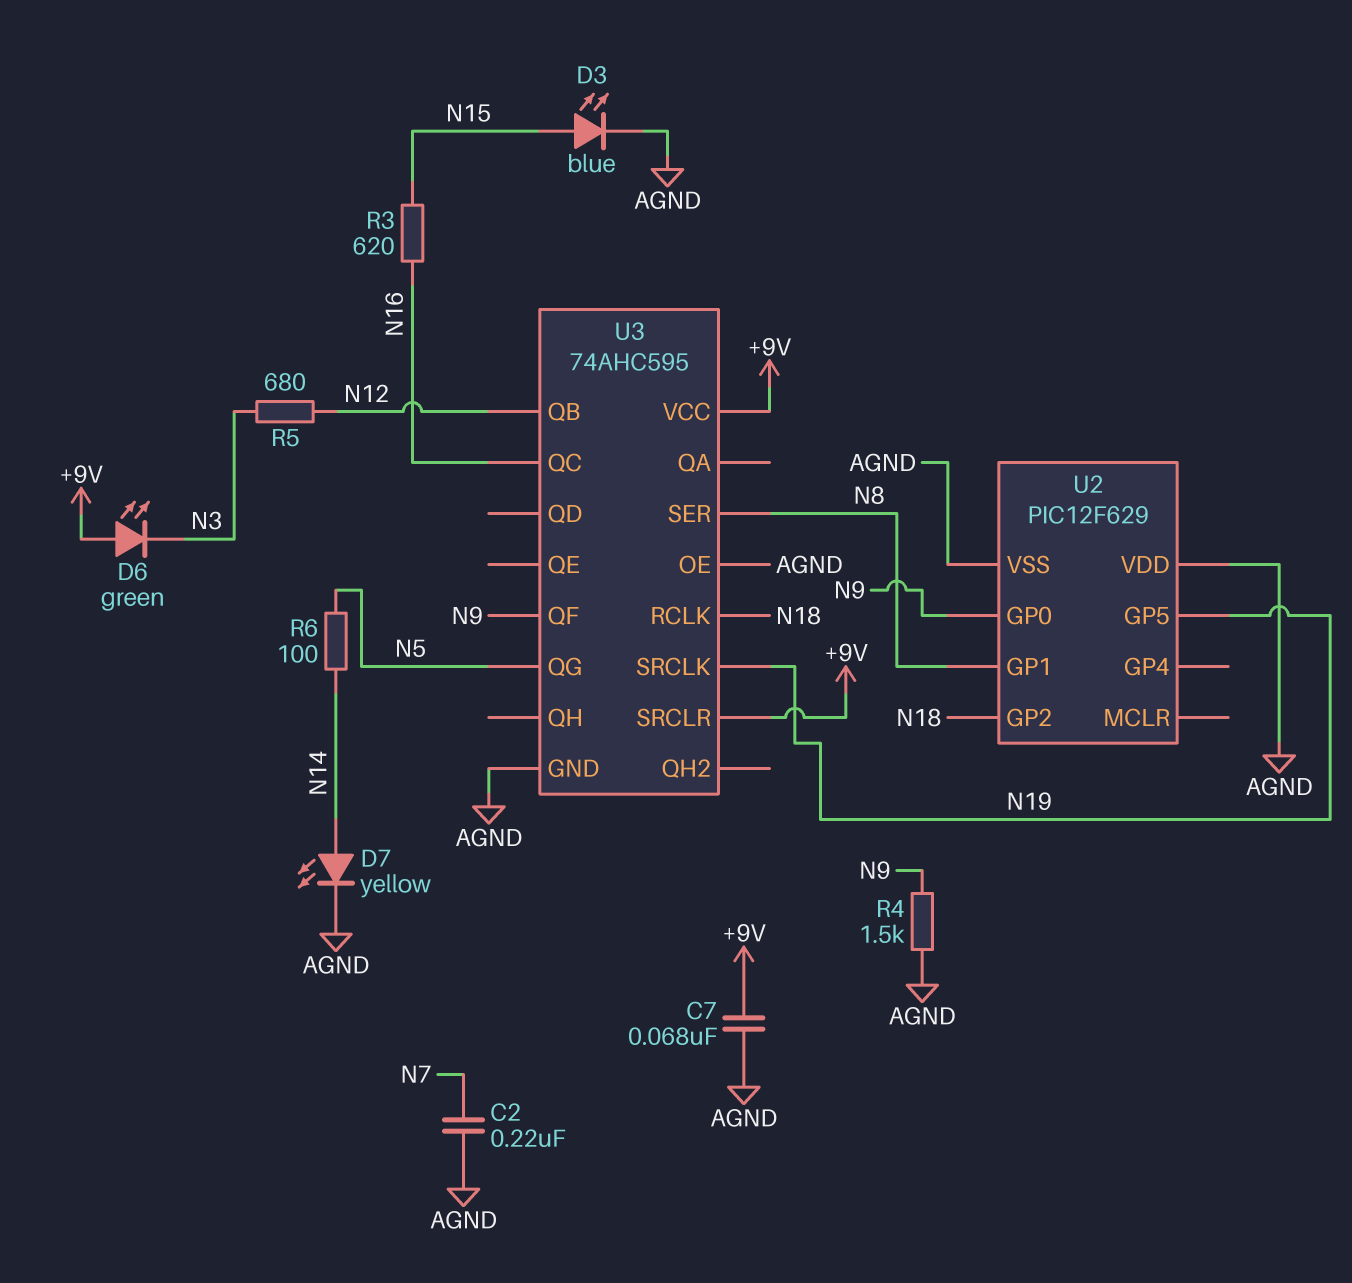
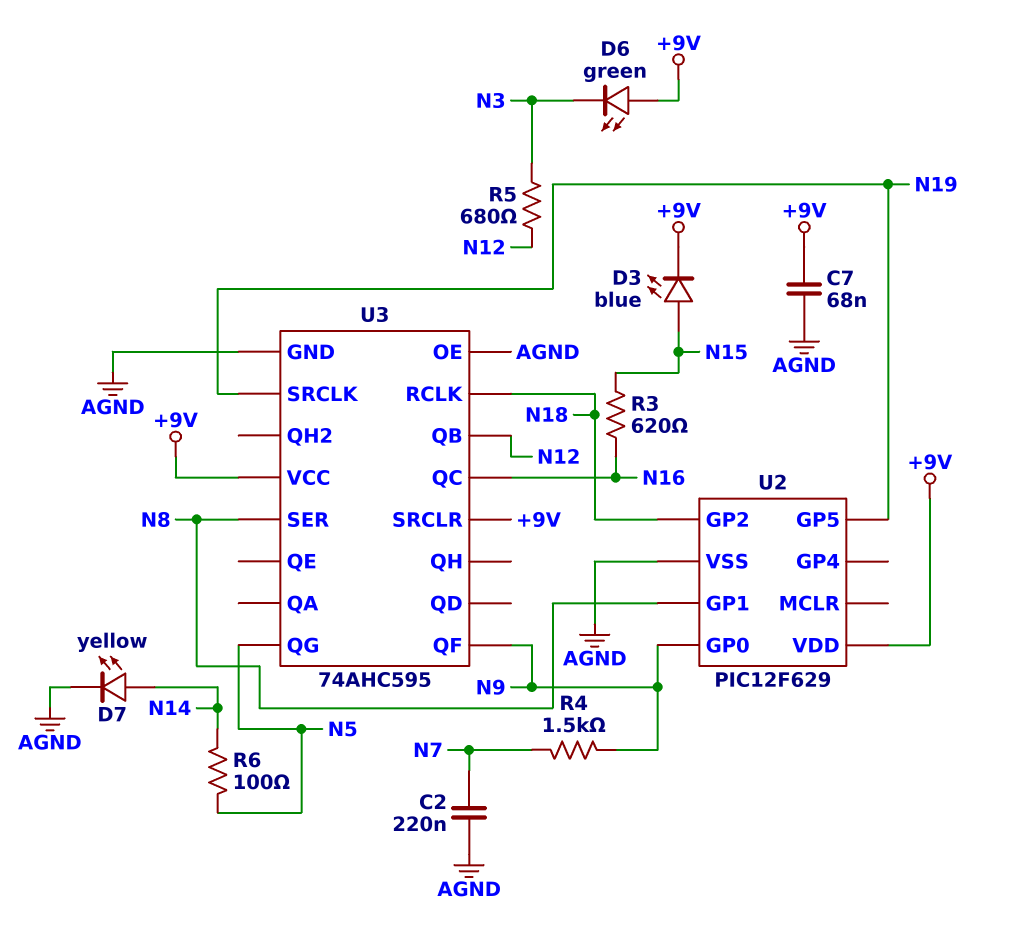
D3: LED blue (A N15, K AGND) -> LED blue (A N15, K +9V)
R4: 1.5k (AGND, N9) -> 1.5k (N7, N9)
U2 pin VDD: AGND -> +9V

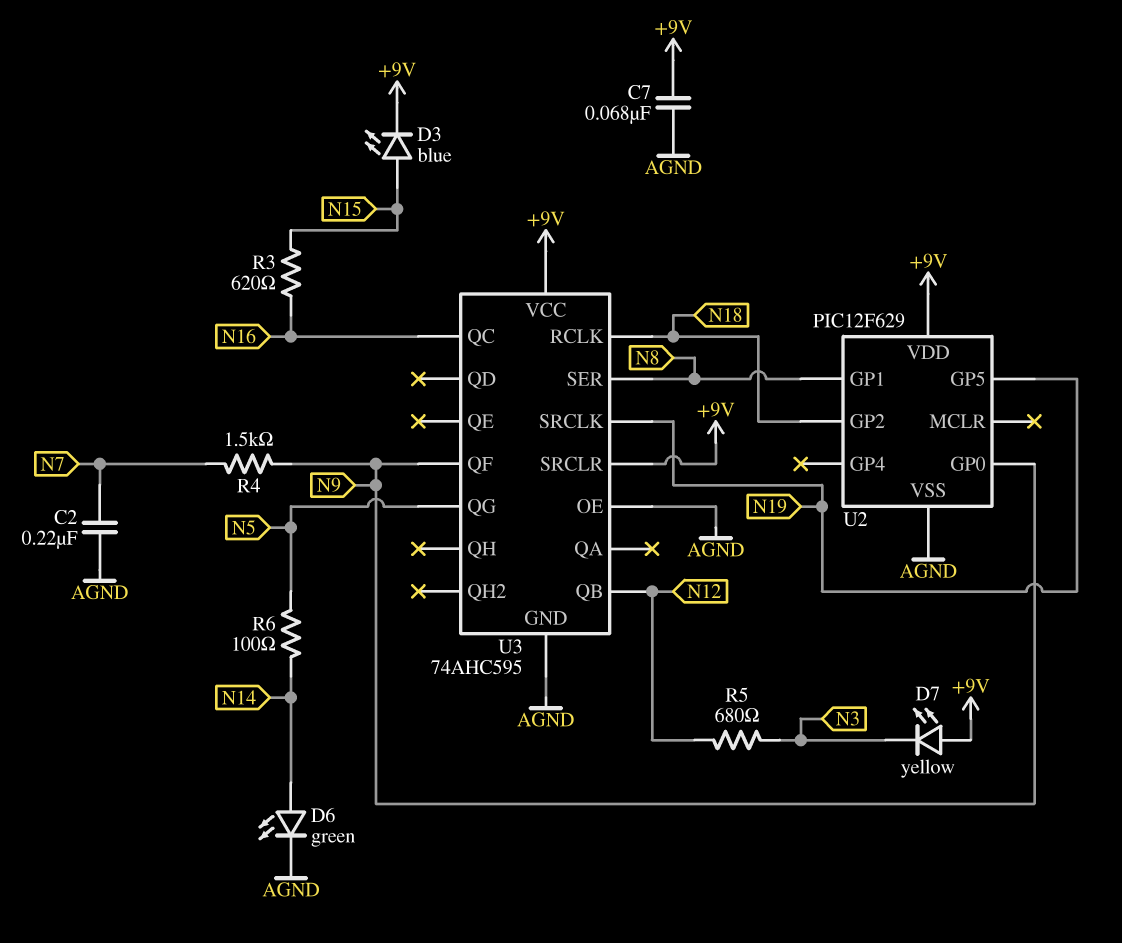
D6: LED green (A +9V, K N3) -> LED green (A N14, K AGND)
D7: LED yellow (A N14, K AGND) -> LED yellow (A +9V, K N3)

